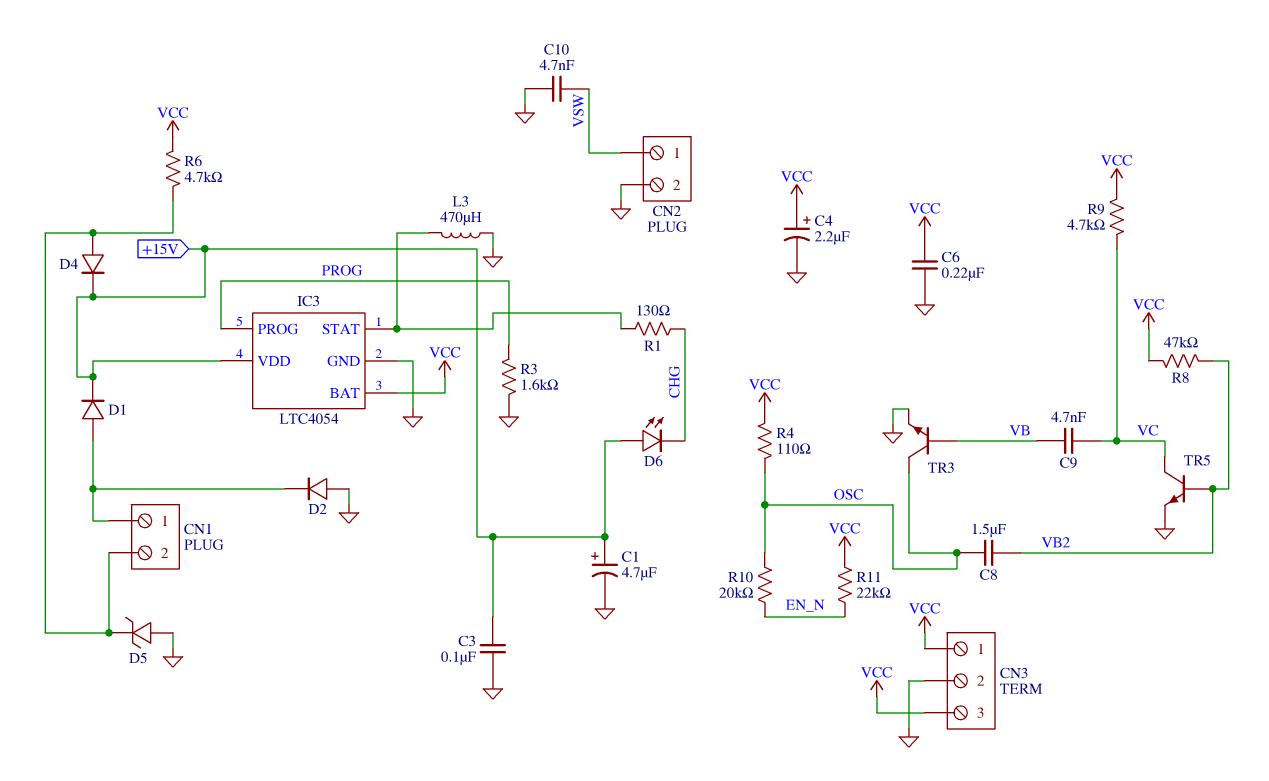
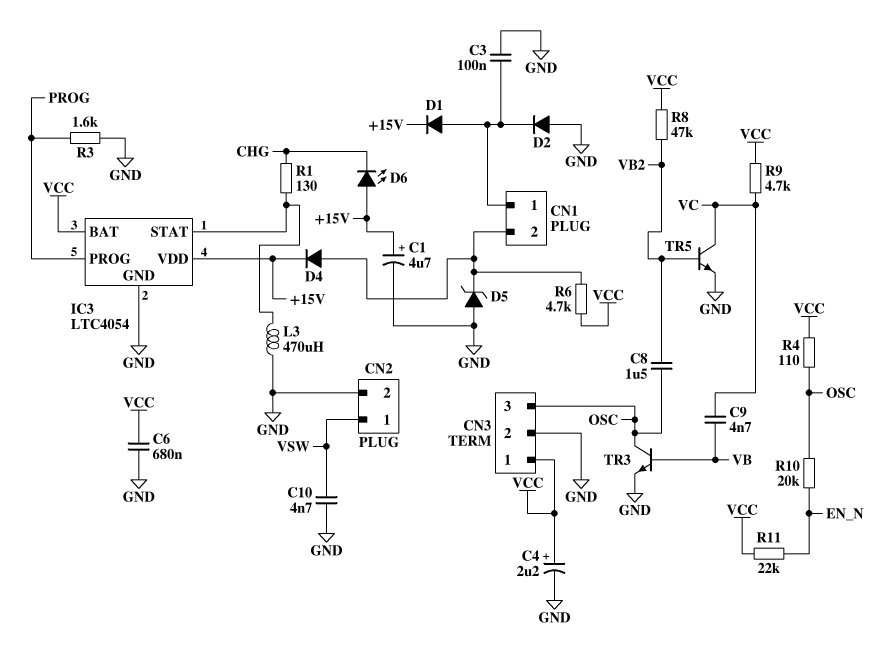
C3: 100nF (+15V, GND) -> 100nF (CN1/1, GND)
C6: 220nF (GND, VCC) -> 680nF (GND, VCC)
CN3 pin 3: VCC -> OSC

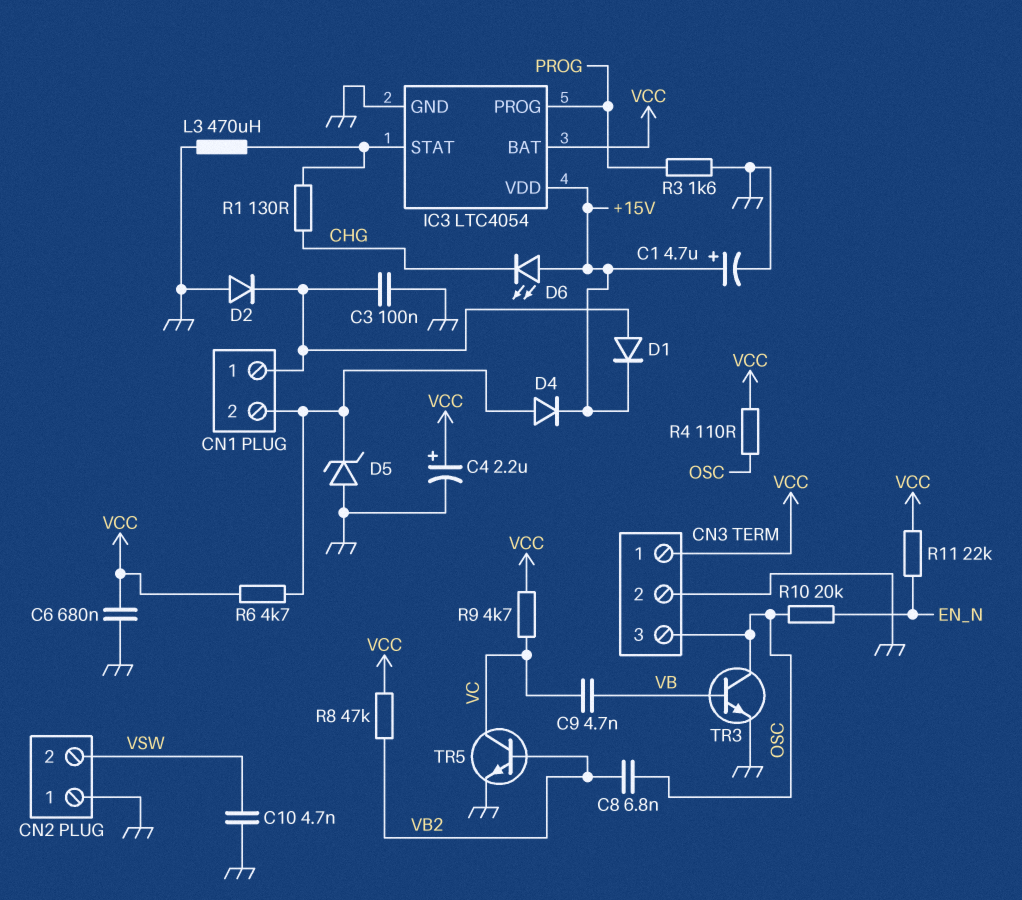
C8: 1.5uF (OSC, VB2) -> 6.8nF (OSC, VB2)
CN2 pin 1: VSW -> GND
CN2 pin 2: GND -> VSW

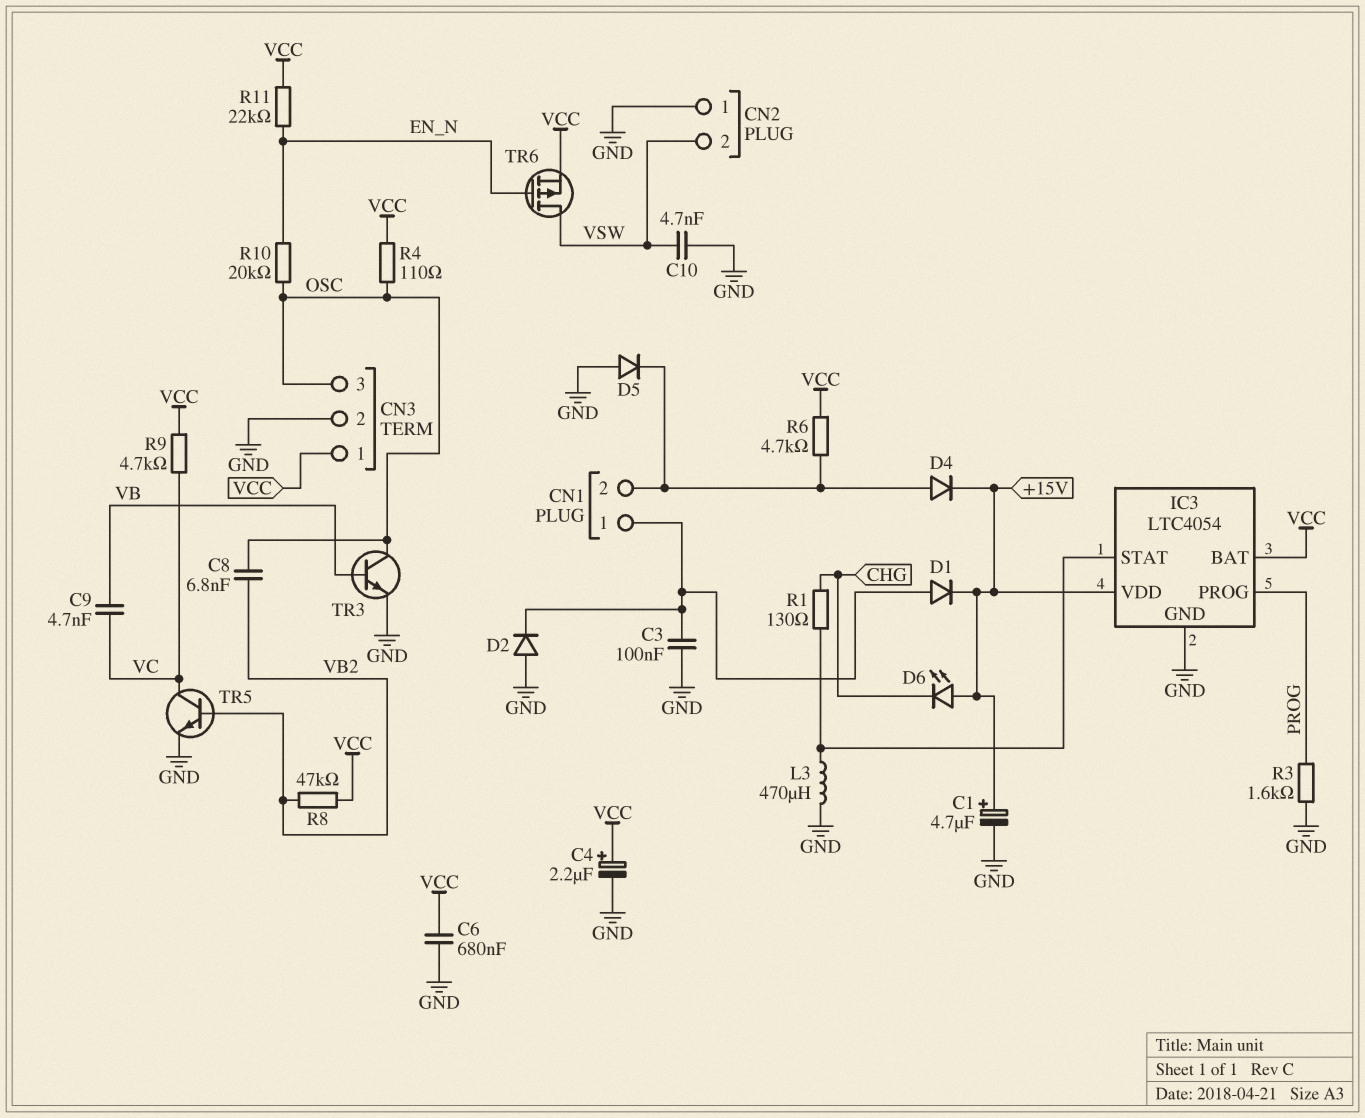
D5: zener (A GND, K CN1/2) -> diode (A GND, K CN1/2)
TR6: none -> PMOS (G EN_N, D VSW, S VCC)

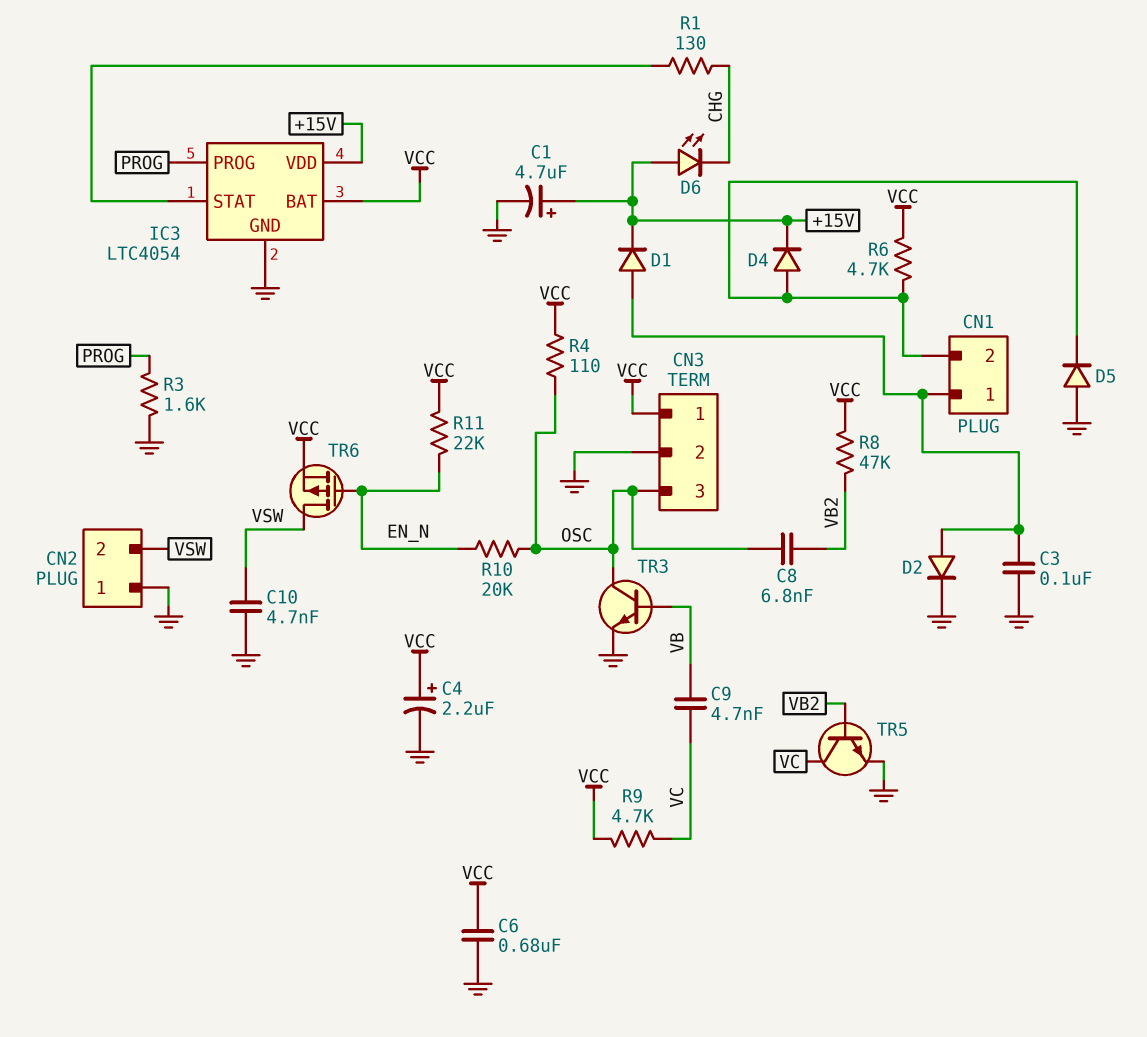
D2: diode (A GND, K CN1/1) -> diode (A CN1/1, K GND)
L3: 470uH (GND, IC3/STAT) -> none

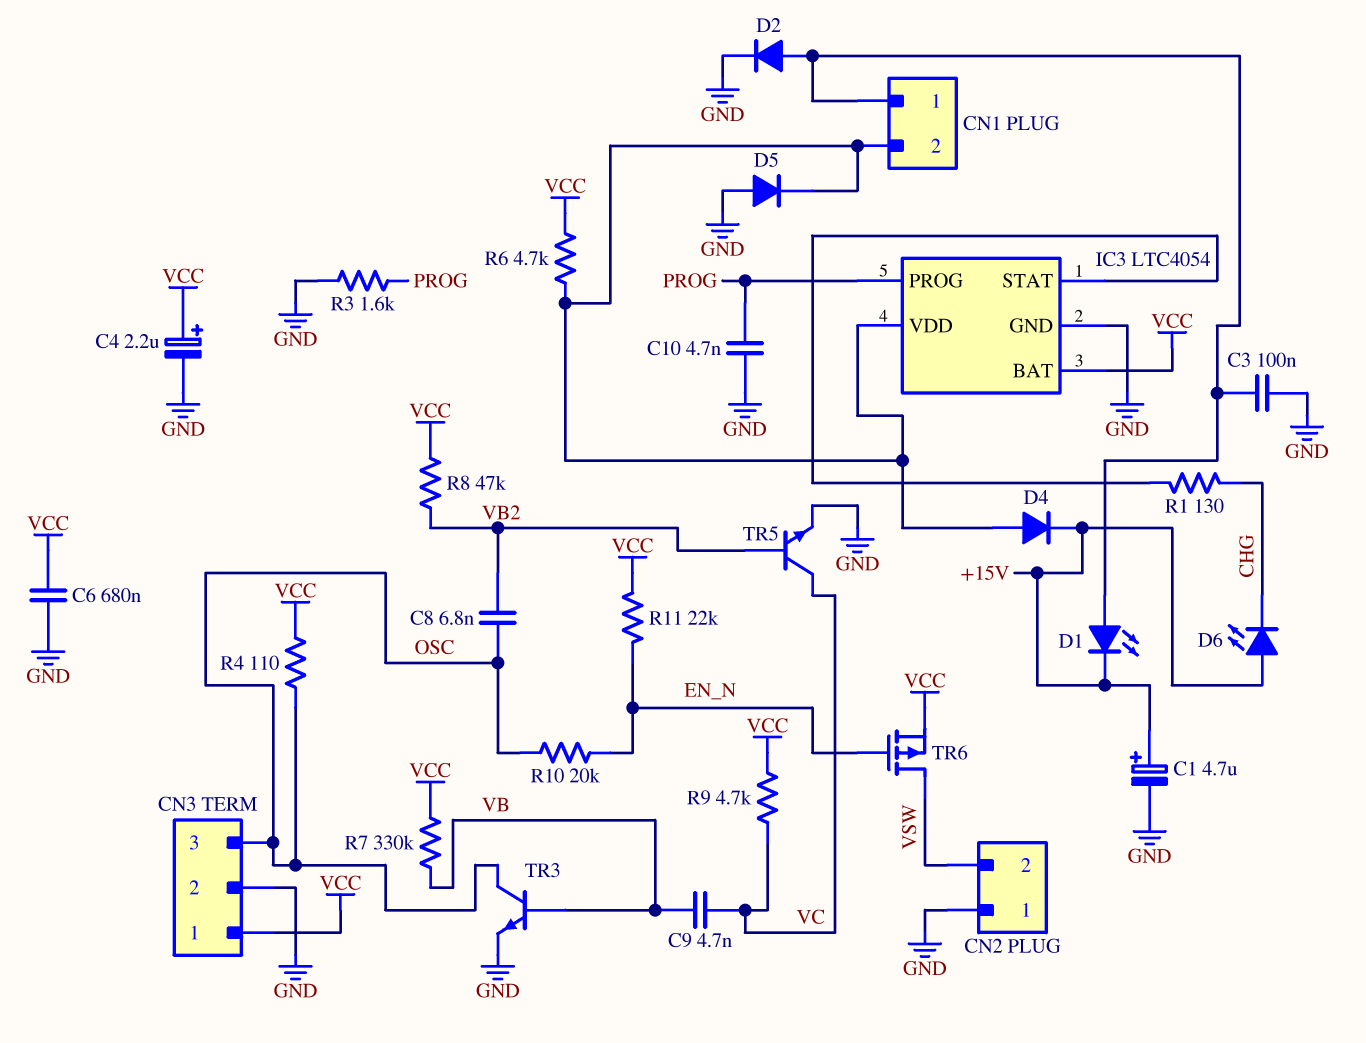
C10: 4.7nF (GND, VSW) -> 4.7nF (GND, PROG)
D1: diode (A CN1/1, K +15V) -> LED (A CN1/1, K +15V)
IC3 pin VDD: +15V -> CN1/2
R7: none -> 330k (VB, VCC)

